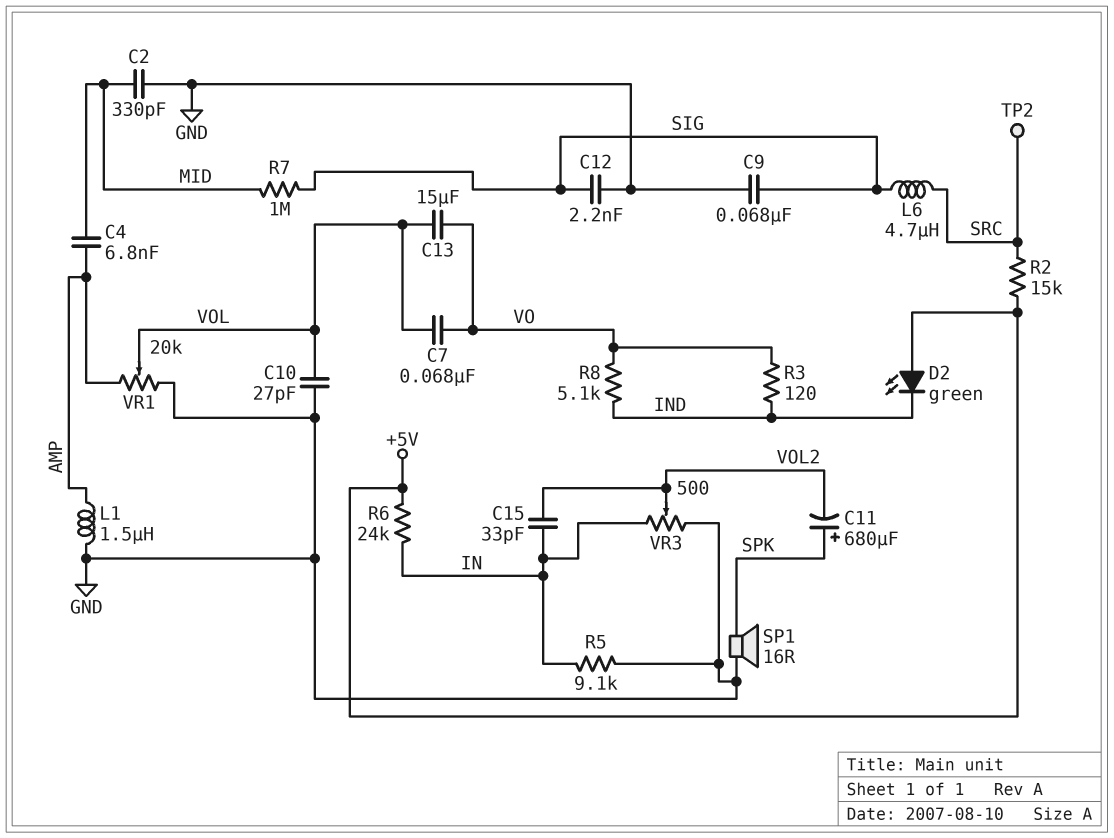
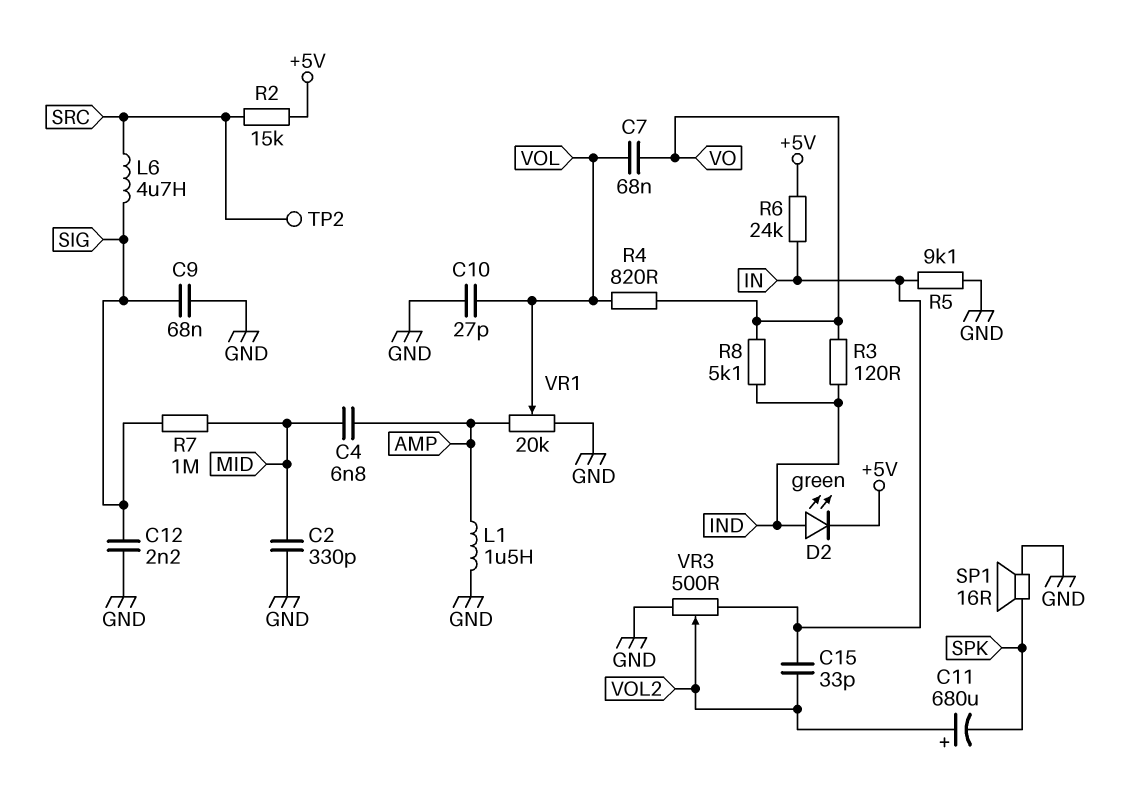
C11: 680uF (plus SPK, minus VOL2) -> 680uF (plus VOL2, minus SPK)
C13: 15uF (VO, VOL) -> none
D2: LED green (A +5V, K IND) -> LED green (A IND, K +5V)
R4: none -> 820 (VO, VOL)

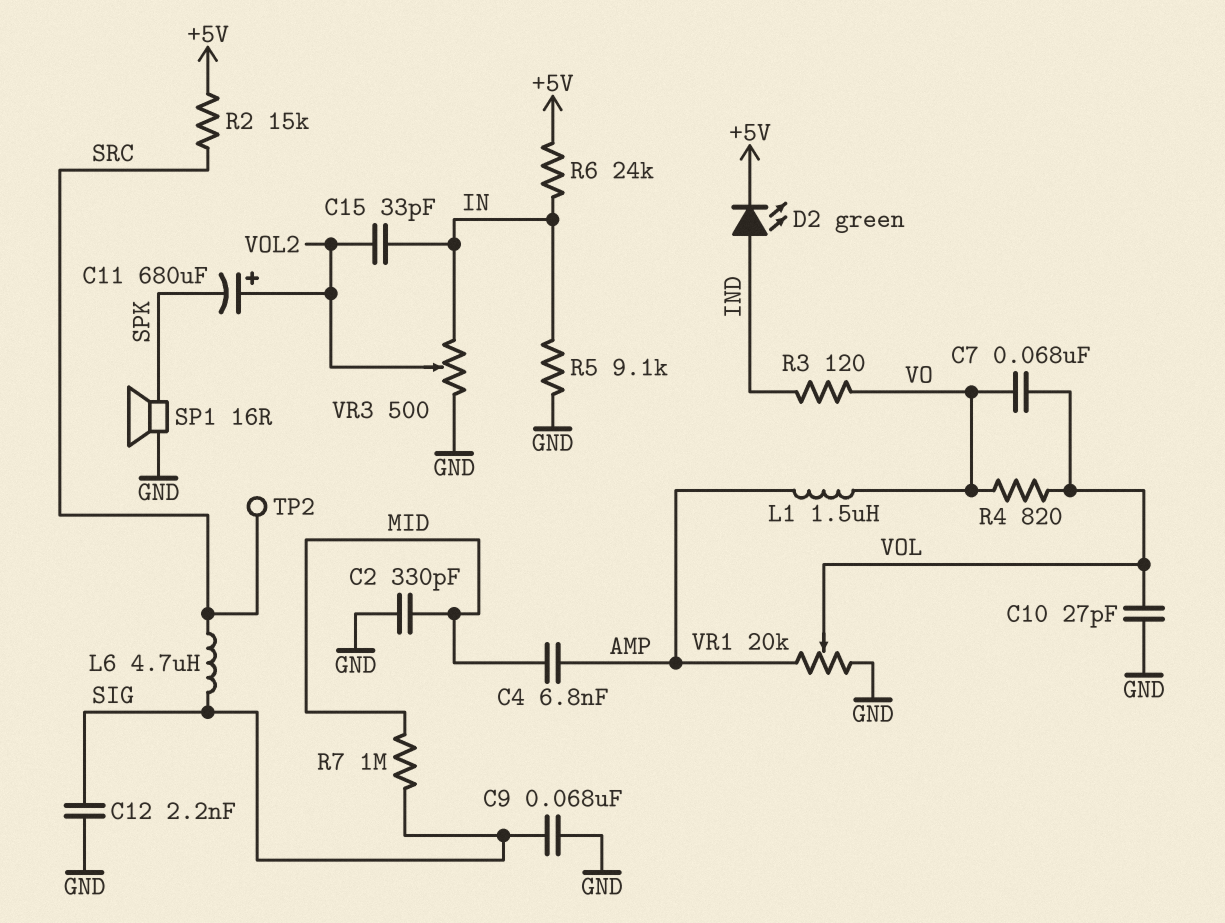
L1: 1.5uH (AMP, GND) -> 1.5uH (AMP, VO)
R8: 5.1k (IND, VO) -> none

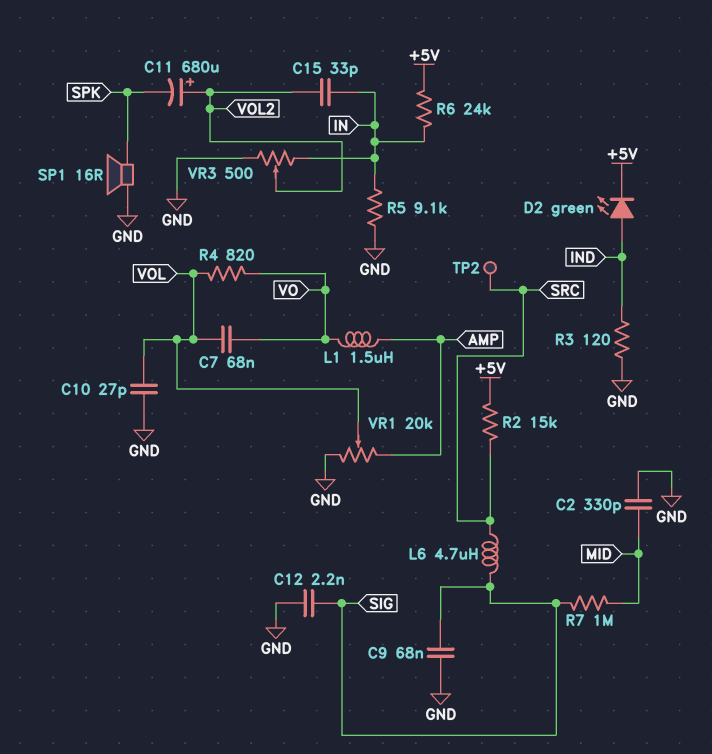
C4: 6.8nF (AMP, MID) -> none
R3: 120 (IND, VO) -> 120 (GND, IND)

